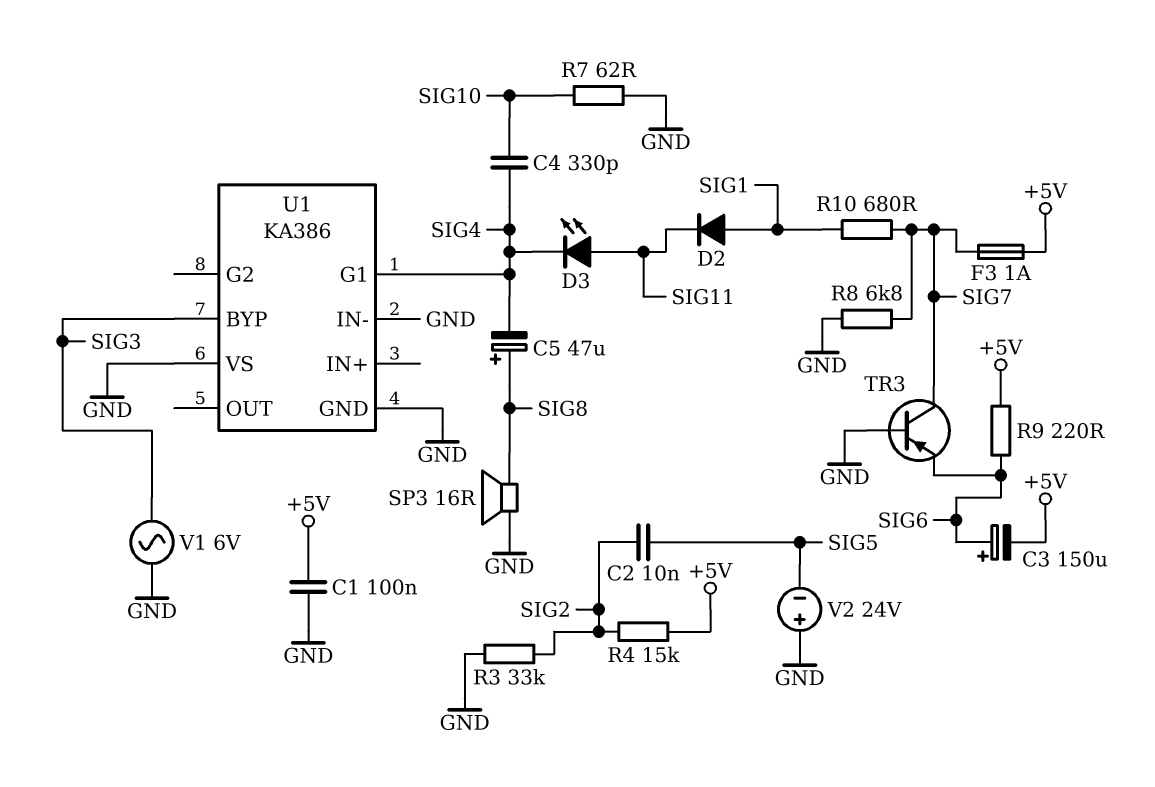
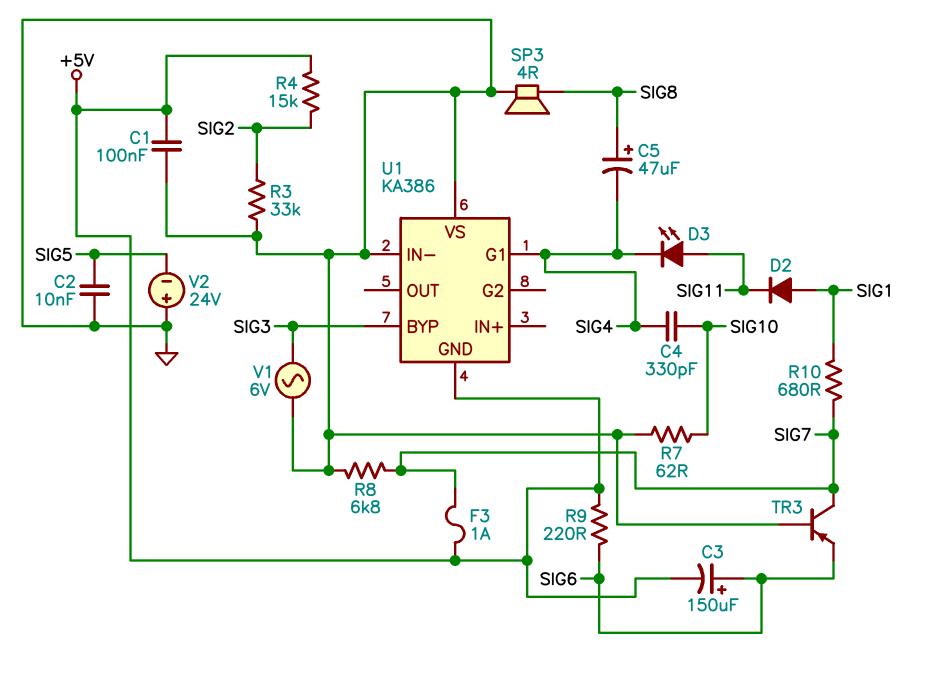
C2: 10nF (SIG2, SIG5) -> 10nF (GND, SIG5)
SP3: speaker 16R (GND, SIG8) -> speaker 4R (GND, SIG8)
U1 pin GND: GND -> +5V

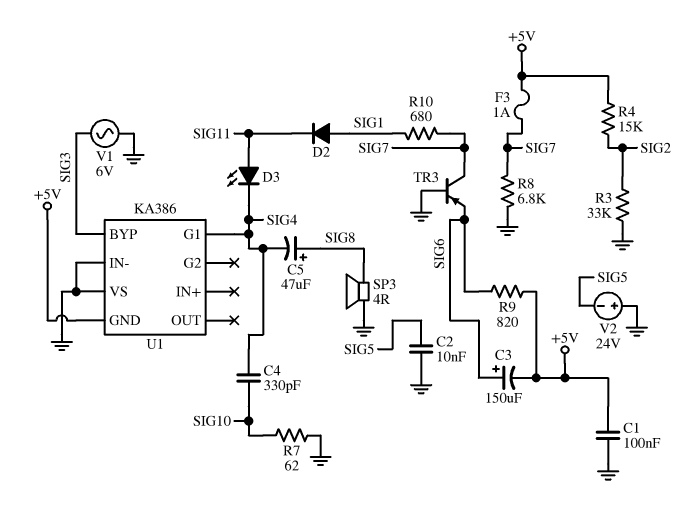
R9: 220 (+5V, SIG6) -> 820 (+5V, SIG6)

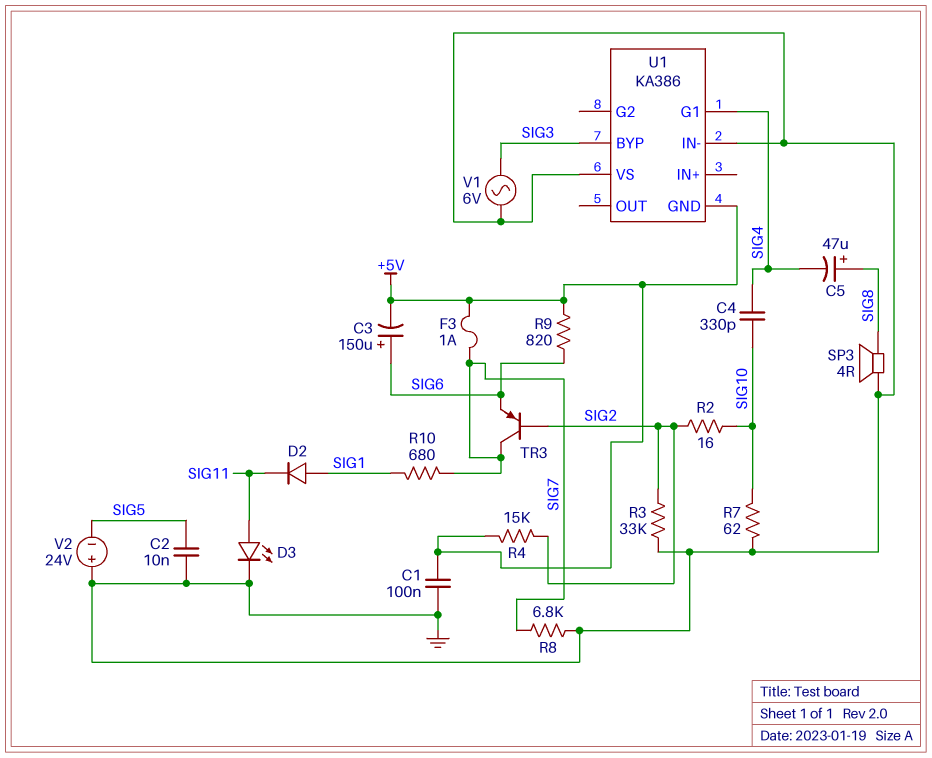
D3: LED (A SIG11, K SIG4) -> LED (A SIG11, K GND)
R2: none -> 16 (SIG2, SIG10)
TR3: PNP (B GND, C SIG7, E SIG6) -> PNP (B SIG2, C SIG7, E SIG6)

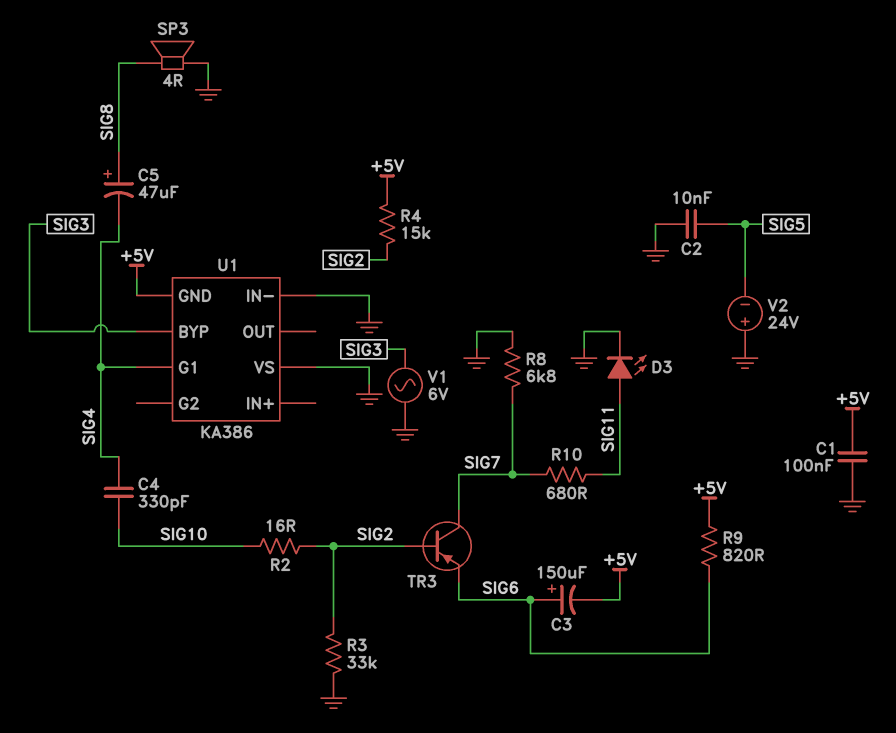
D2: diode (A SIG1, K SIG11) -> none
F3: 1A (+5V, SIG7) -> none
R7: 62 (GND, SIG10) -> none
R10: 680 (SIG1, SIG7) -> 680 (SIG7, SIG11)

